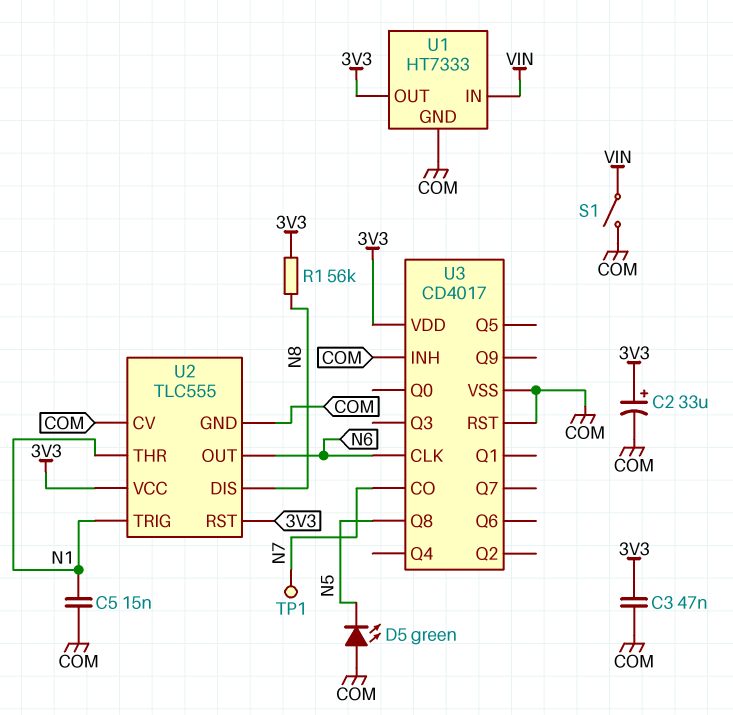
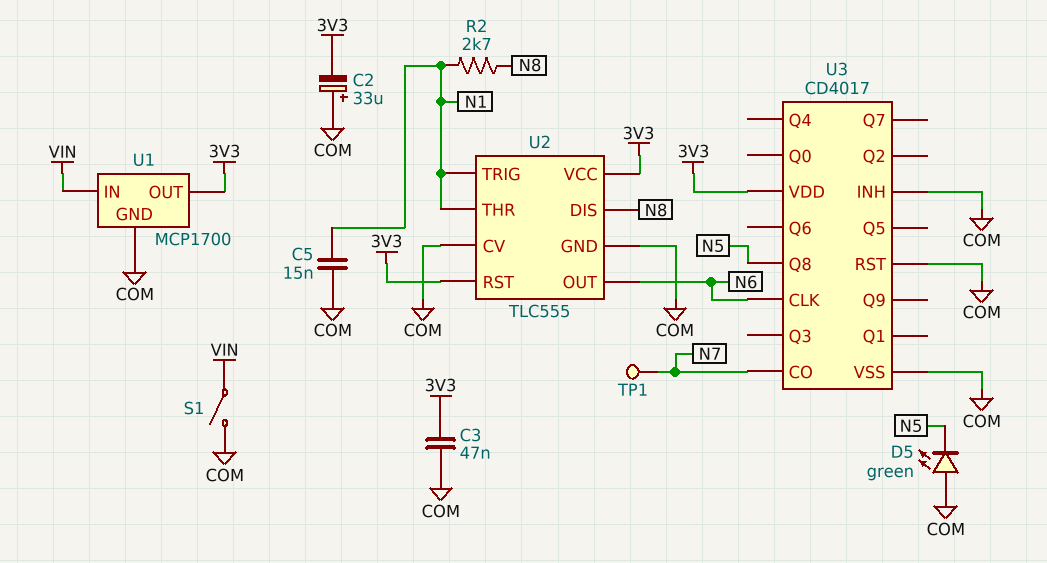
C2: 33uF (plus 3V3, minus COM) -> 33uF (plus COM, minus 3V3)
R1: 56k (3V3, N8) -> none
R2: none -> 2.7k (N1, N8)
U1: HT7333 -> MCP1700

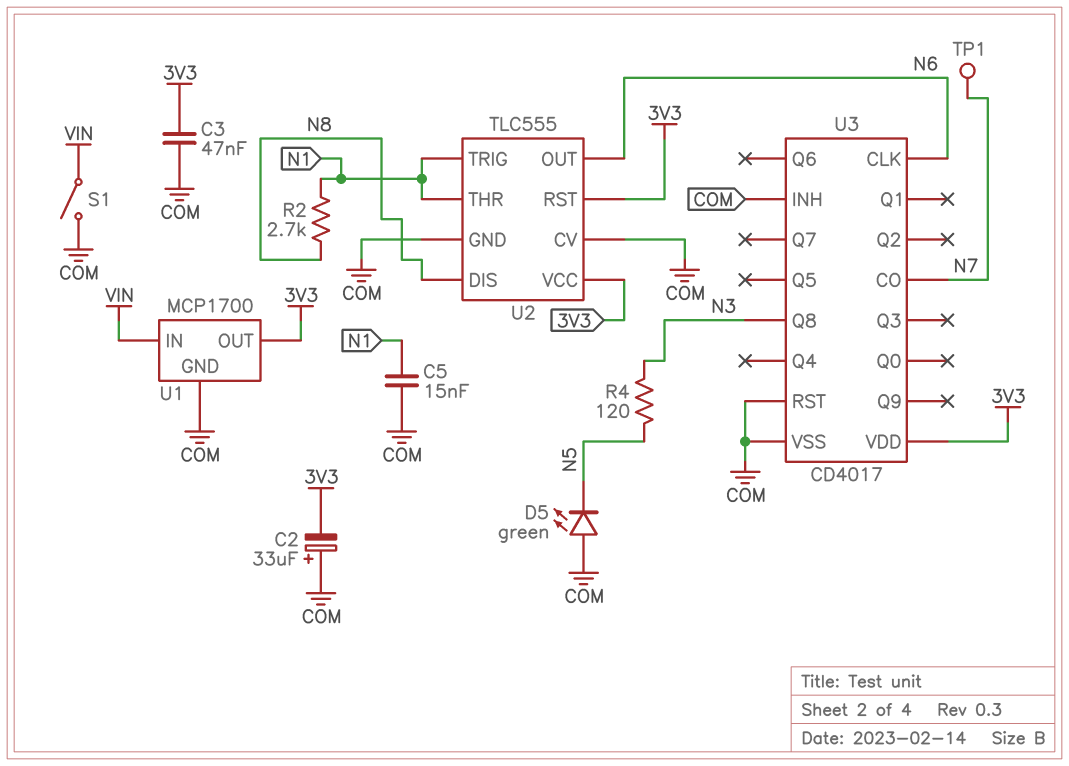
R4: none -> 120 (N3, N5)
U3 pin Q8: N5 -> N3

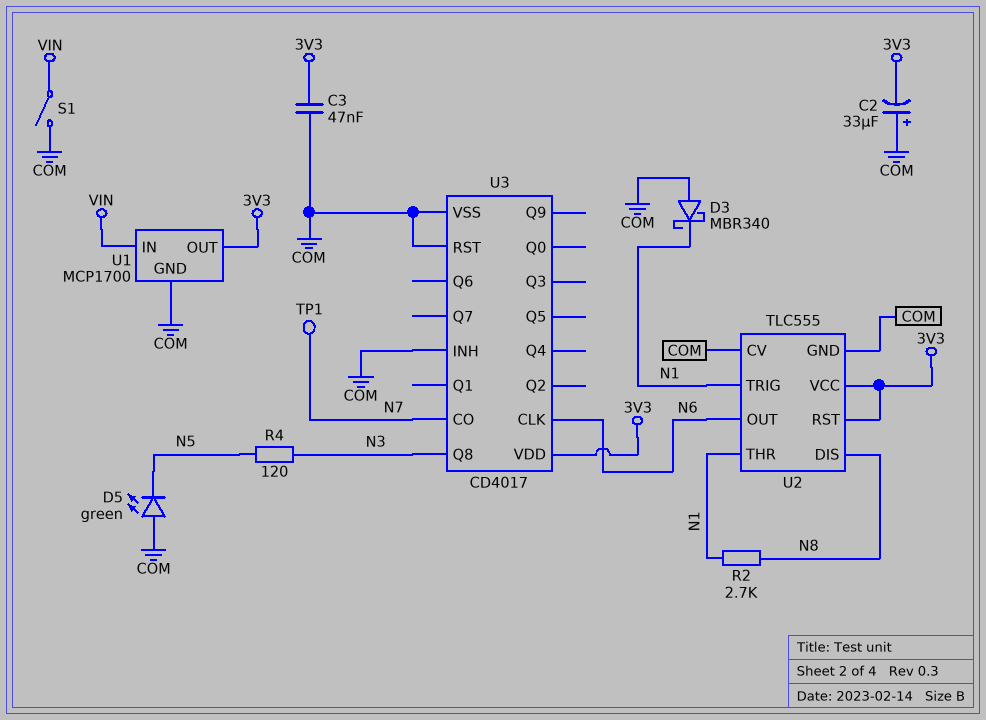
C5: 15nF (COM, N1) -> none
D3: none -> schottky MBR340 (A COM, K N1)

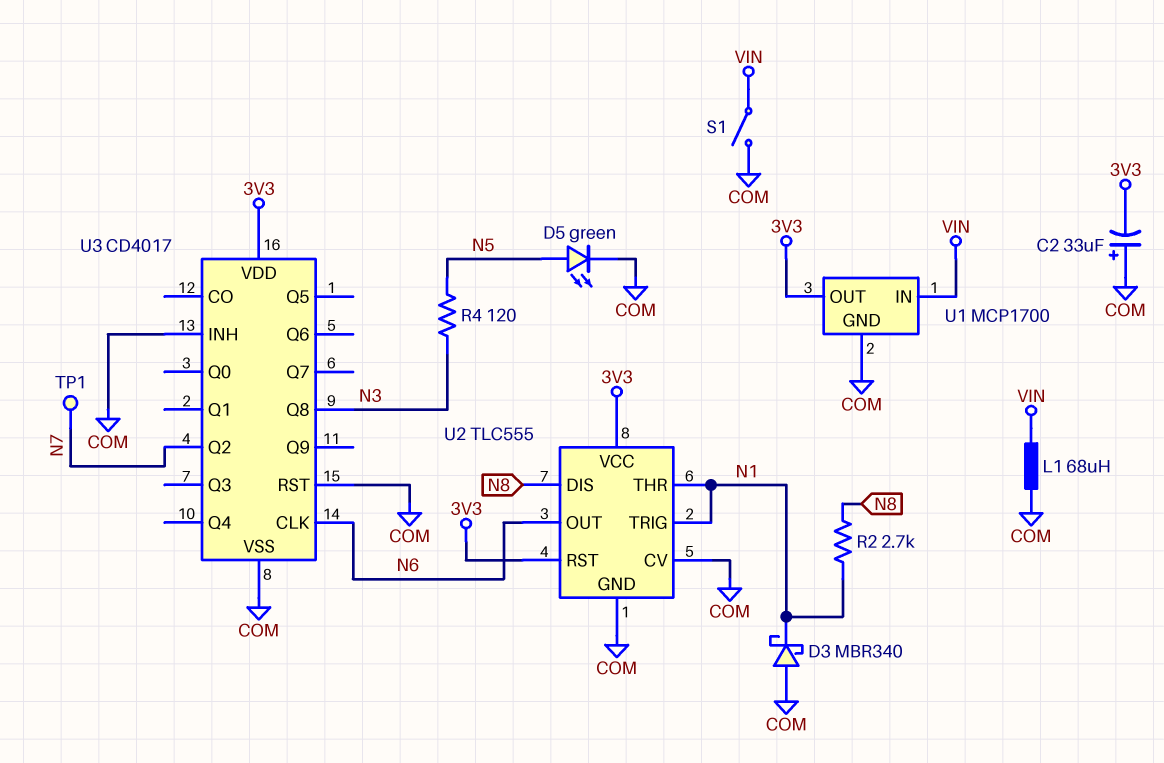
C3: 47nF (3V3, COM) -> none
D5: LED green (A COM, K N5) -> LED green (A N5, K COM)
L1: none -> 68uH (COM, VIN)
U3 pin CO: N7 -> none
U3 pin Q2: none -> N7

